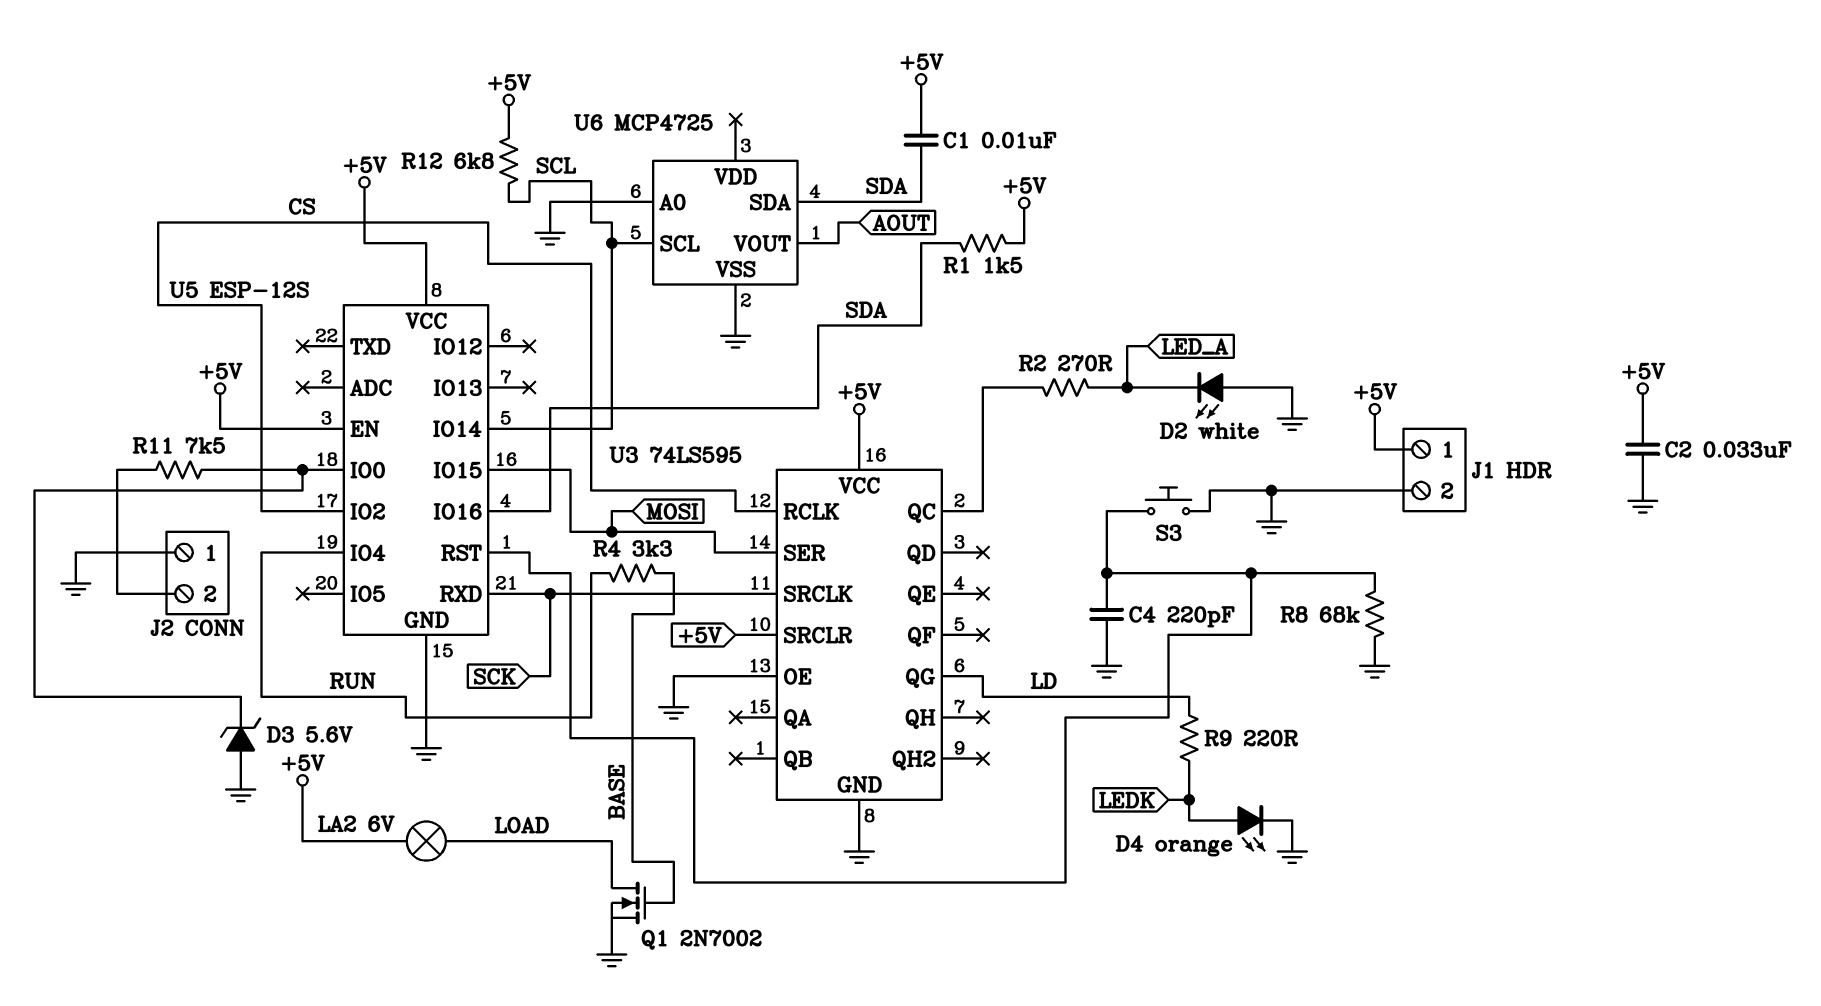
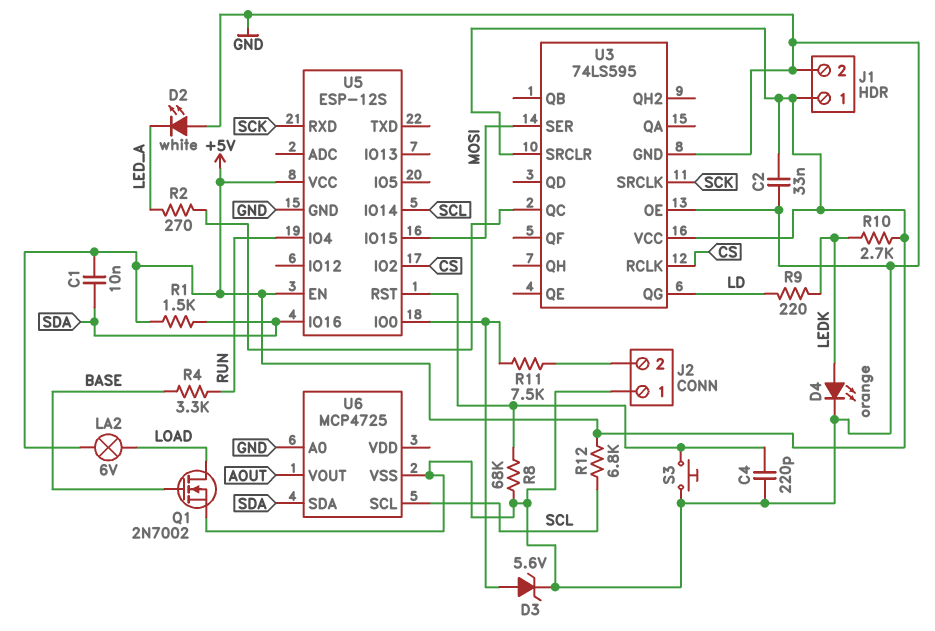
D3: zener 5.6V (A GND, K U5/IO0) -> zener 5.6V (A U5/IO0, K GND)
R10: none -> 2.7k (+5V, LEDK)

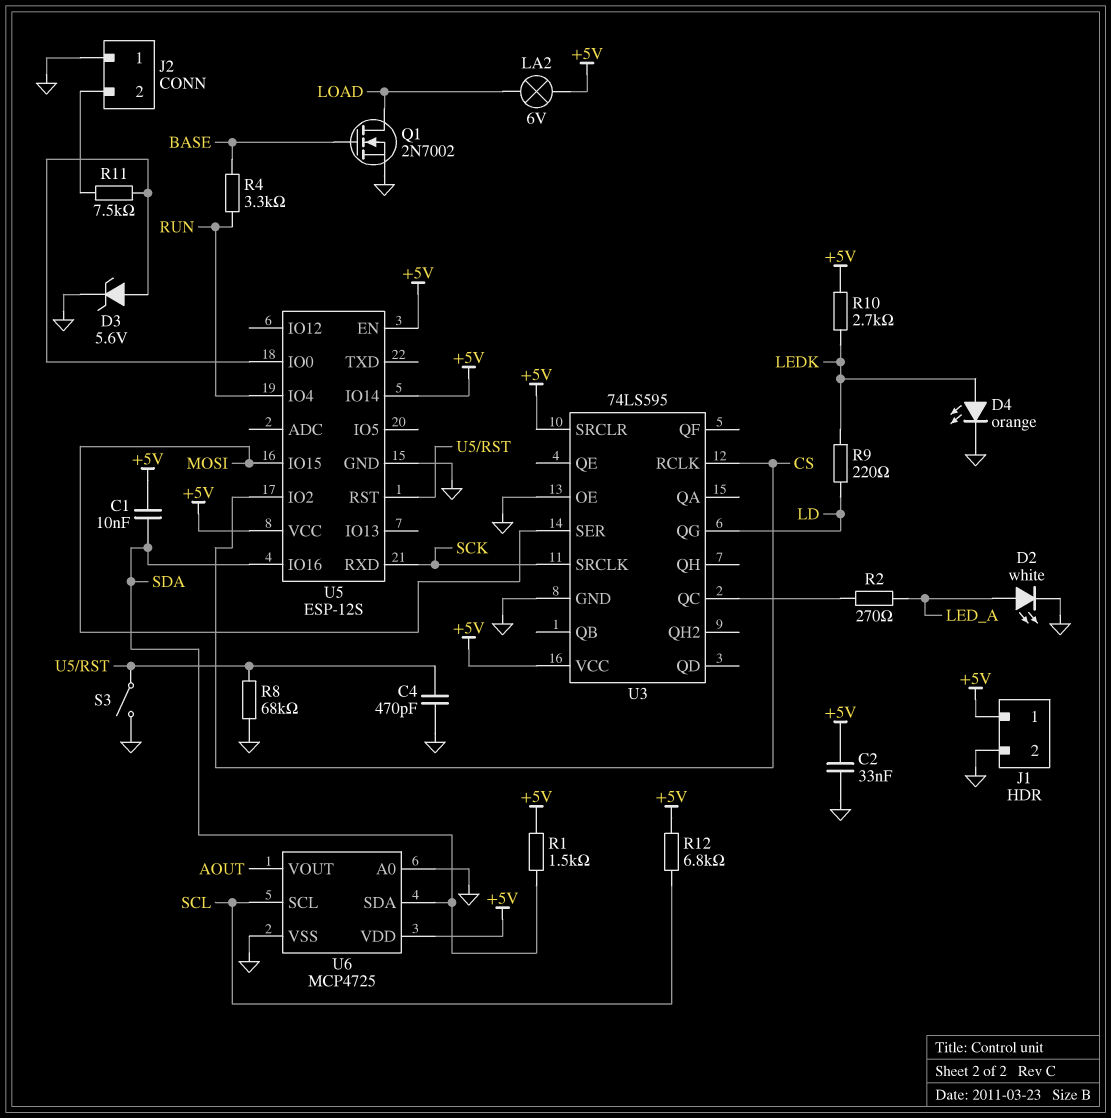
C4: 220pF (GND, U5/RST) -> 470pF (GND, U5/RST)
D2: LED white (A GND, K LED_A) -> LED white (A LED_A, K GND)
S3: button (GND, U5/RST) -> switch (GND, U5/RST)
U5 pin IO14: SCL -> +5V
U6 pin VDD: none -> +5V

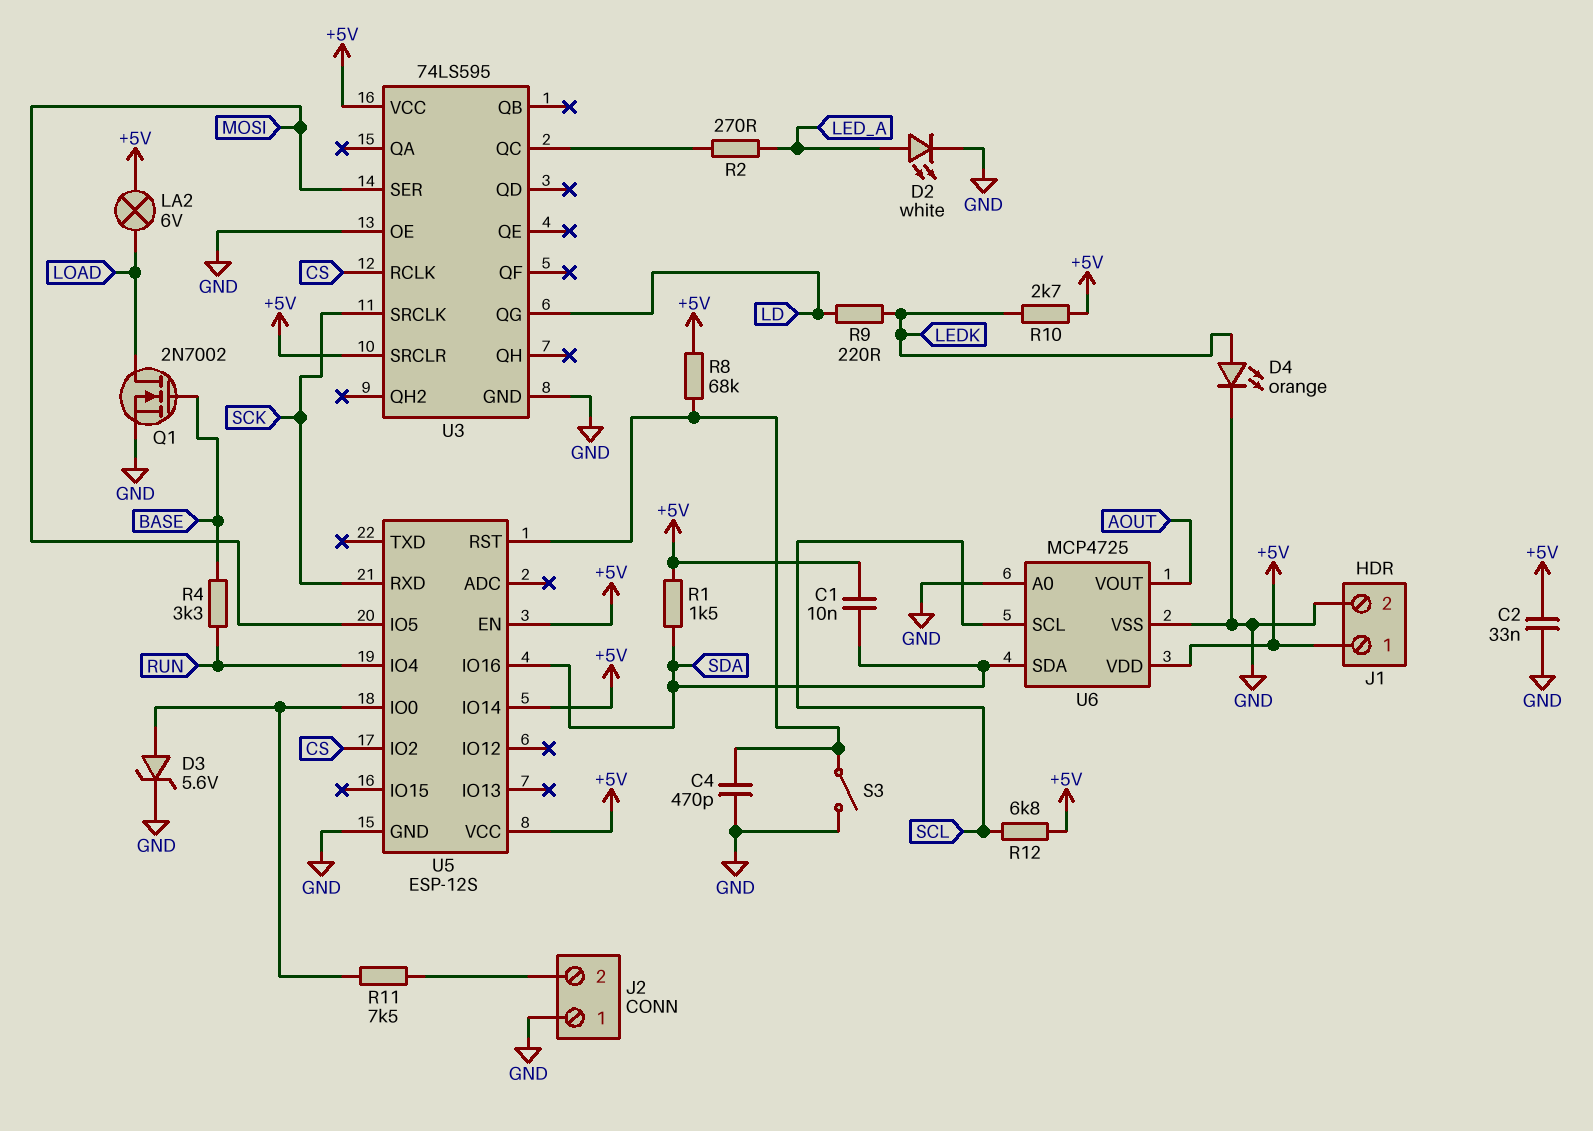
R8: 68k (GND, U5/RST) -> 68k (+5V, U5/RST)
U5 pin IO5: none -> MOSI
U5 pin IO15: MOSI -> none

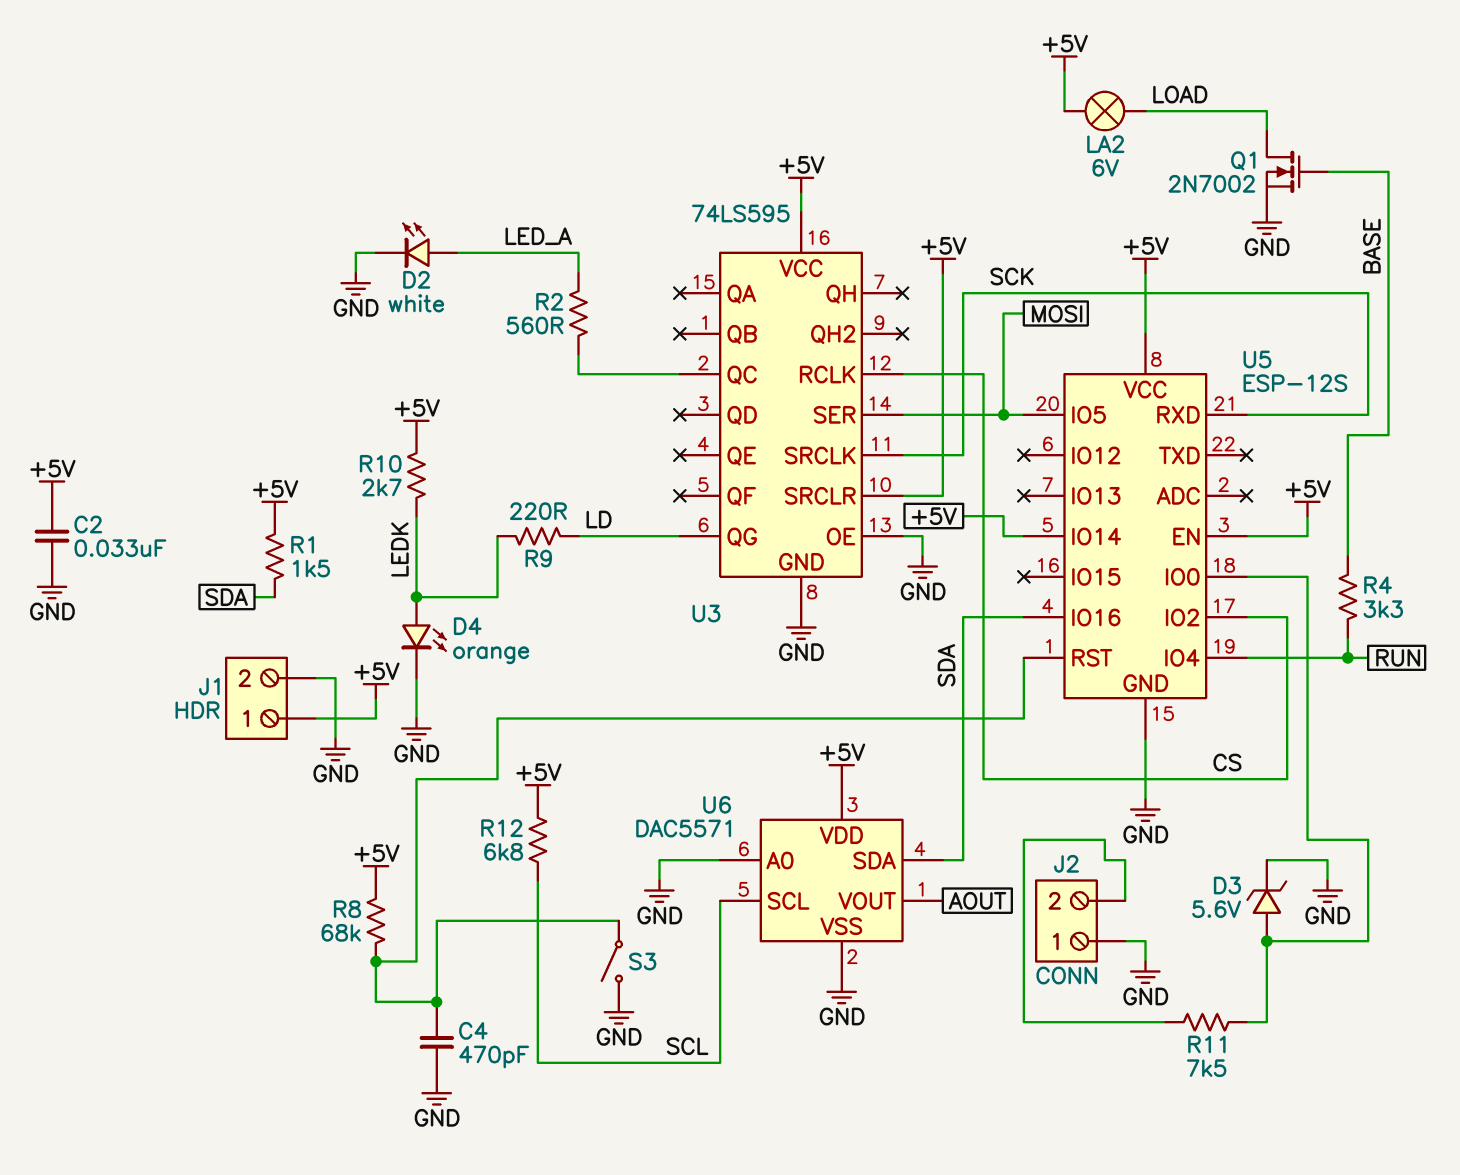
C1: 10nF (+5V, SDA) -> none
R2: 270 (LED_A, U3/QC) -> 560 (LED_A, U3/QC)
U6: MCP4725 -> DAC5571

